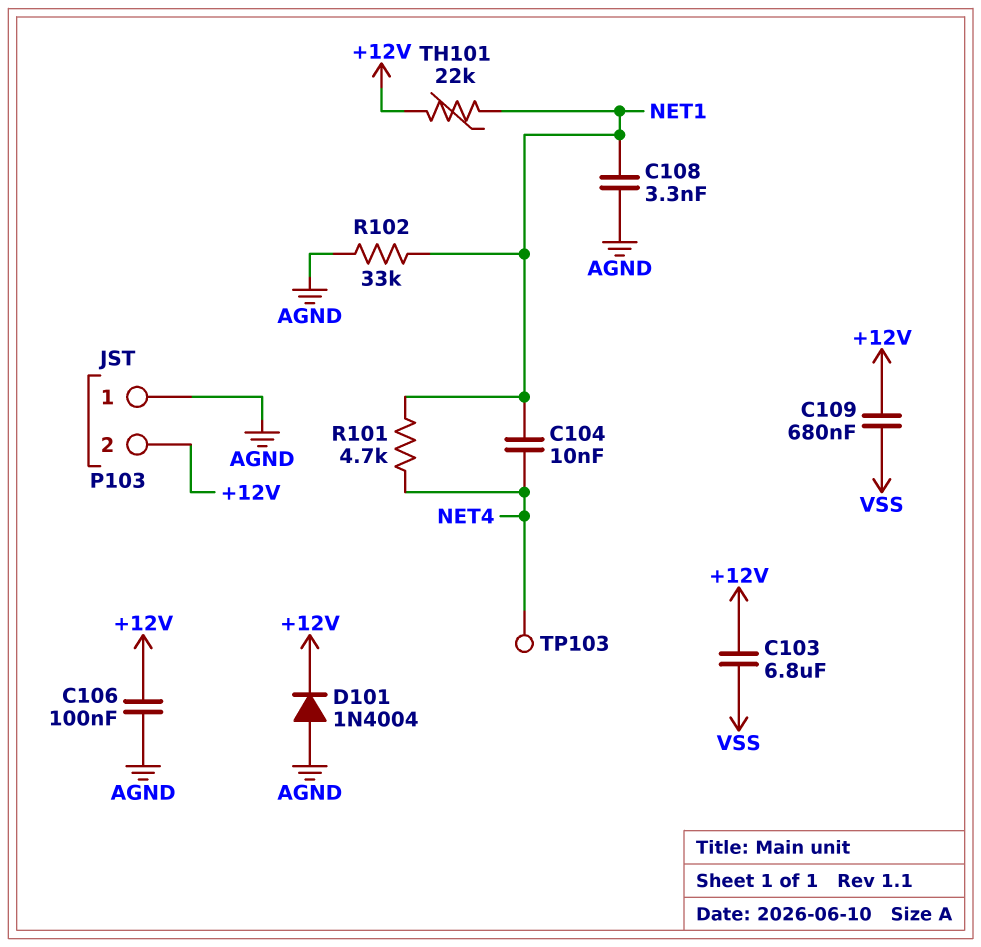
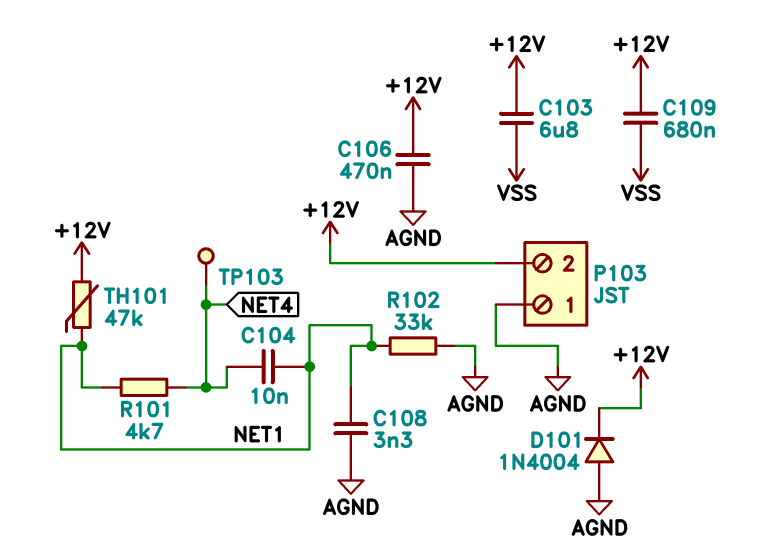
C106: 100nF (+12V, AGND) -> 470nF (+12V, AGND)
TH101: 22k (+12V, NET1) -> 47k (+12V, NET1)

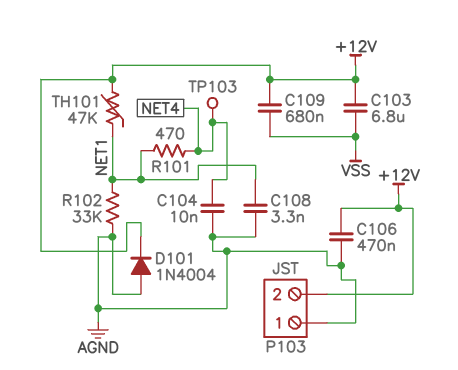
C104: 10nF (NET1, NET4) -> 10nF (AGND, NET4)
R101: 4.7k (NET1, NET4) -> 470 (NET1, NET4)

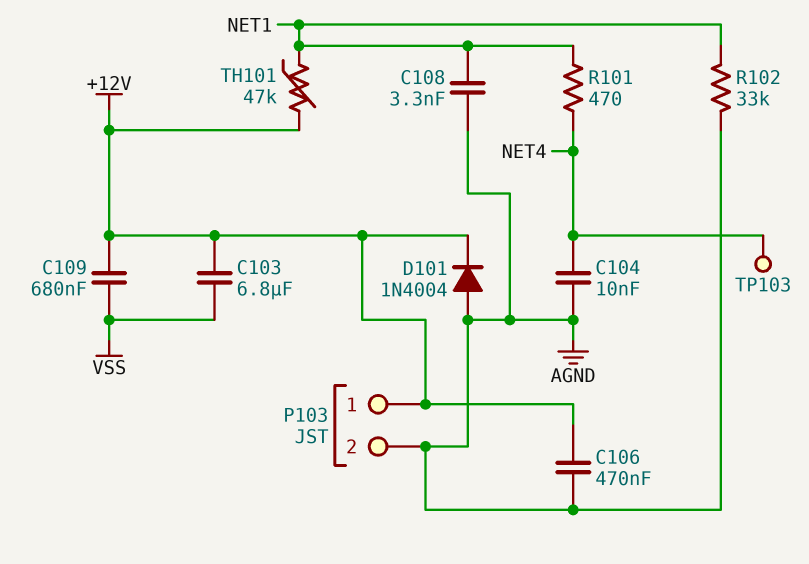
P103 pin 1: AGND -> +12V
P103 pin 2: +12V -> AGND

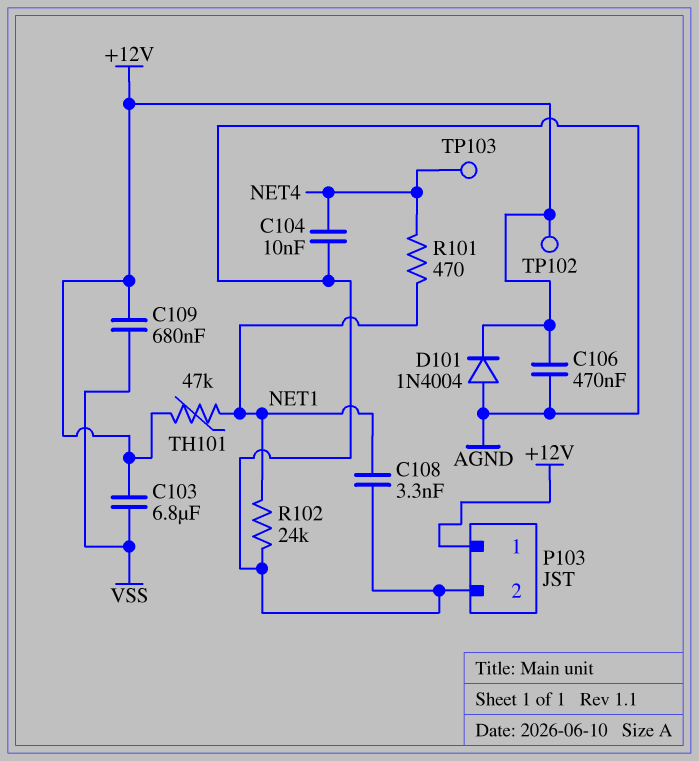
R102: 33k (AGND, NET1) -> 24k (AGND, NET1)
TP102: none -> test point (+12V)

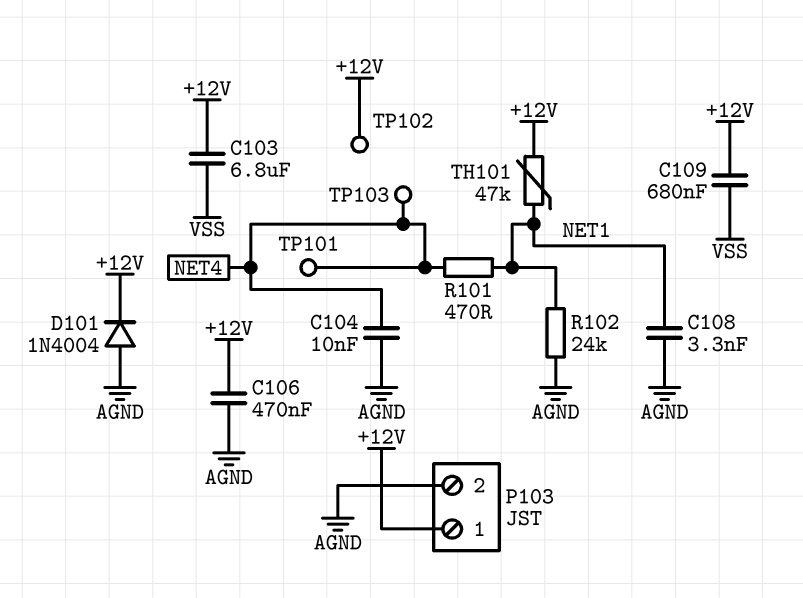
TP101: none -> test point (NET4)

